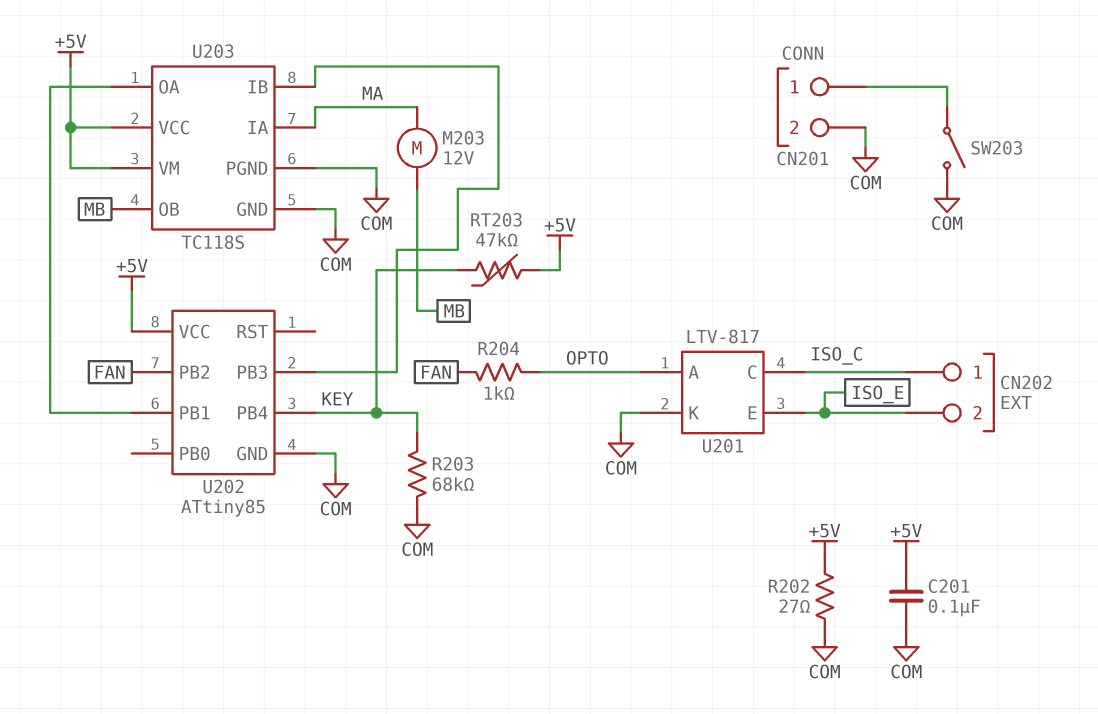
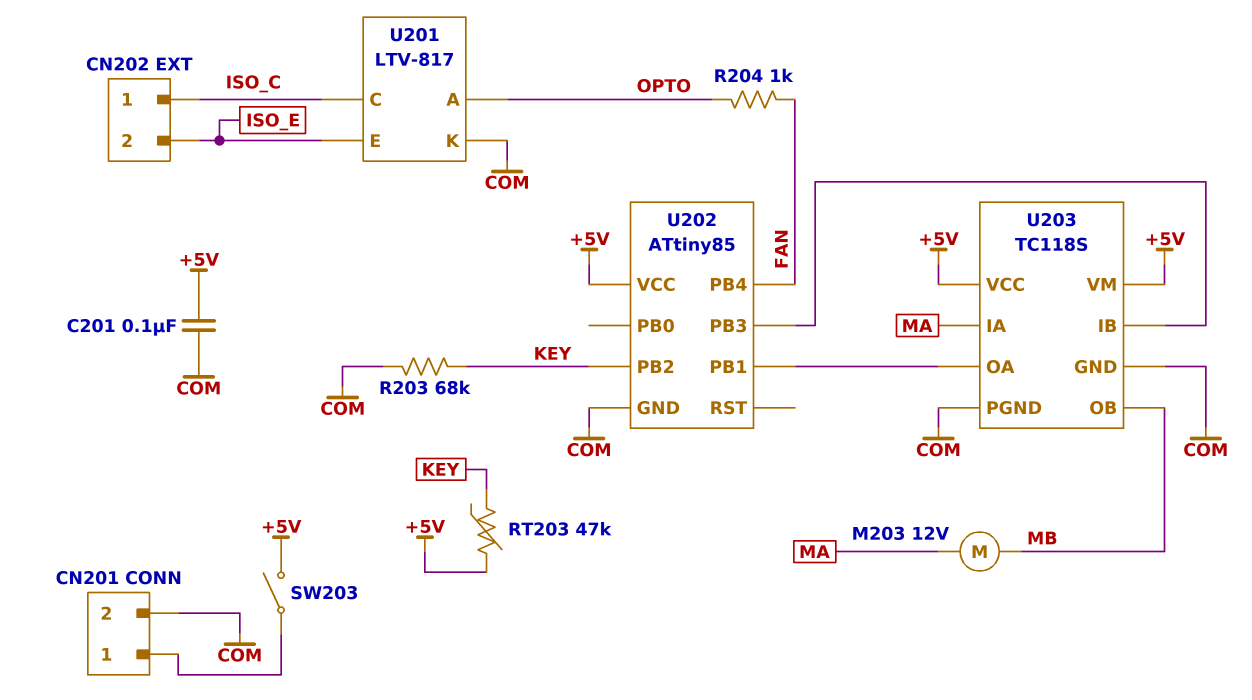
R202: 27 (+5V, COM) -> none
SW203: switch (CN201/1, COM) -> switch (+5V, CN201/1)
U202 pin PB2: FAN -> KEY
U202 pin PB4: KEY -> FAN

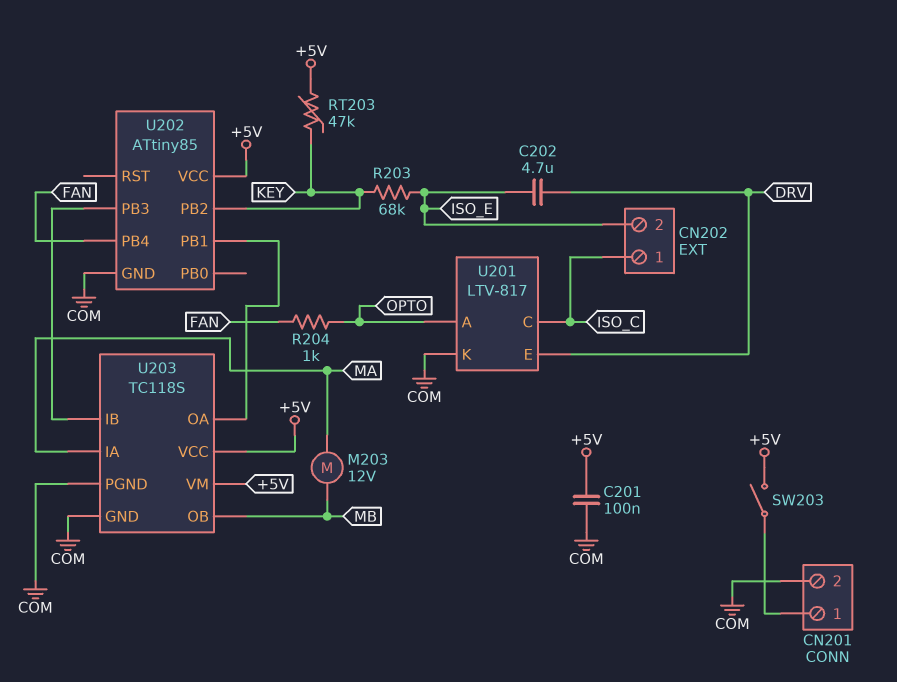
C202: none -> 4.7uF (DRV, ISO_E)
R203: 68k (COM, KEY) -> 68k (ISO_E, KEY)
U201 pin E: ISO_E -> DRV

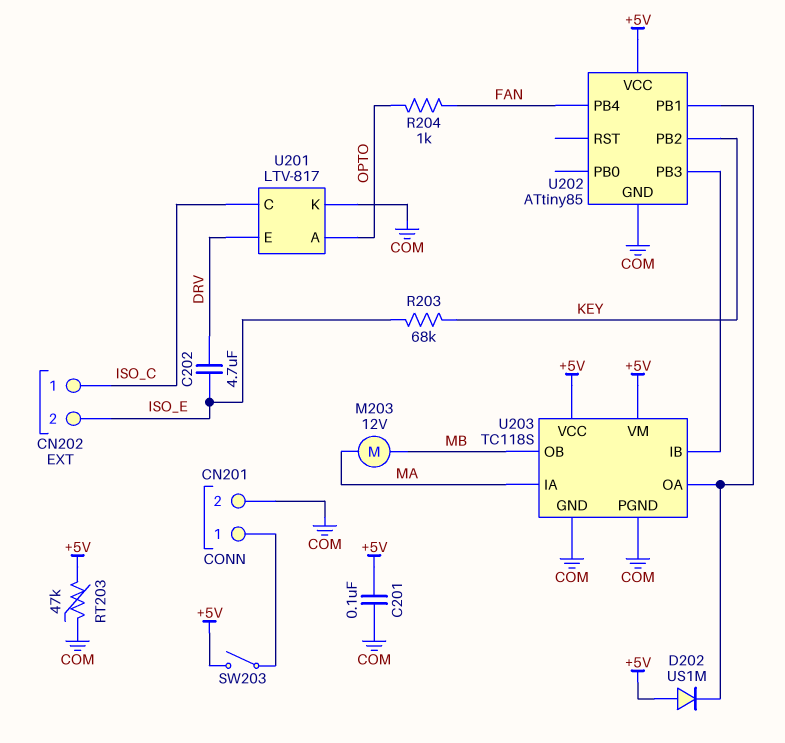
D202: none -> diode US1M (A +5V, K U202/PB1)
RT203: 47k (+5V, KEY) -> 47k (+5V, COM)

